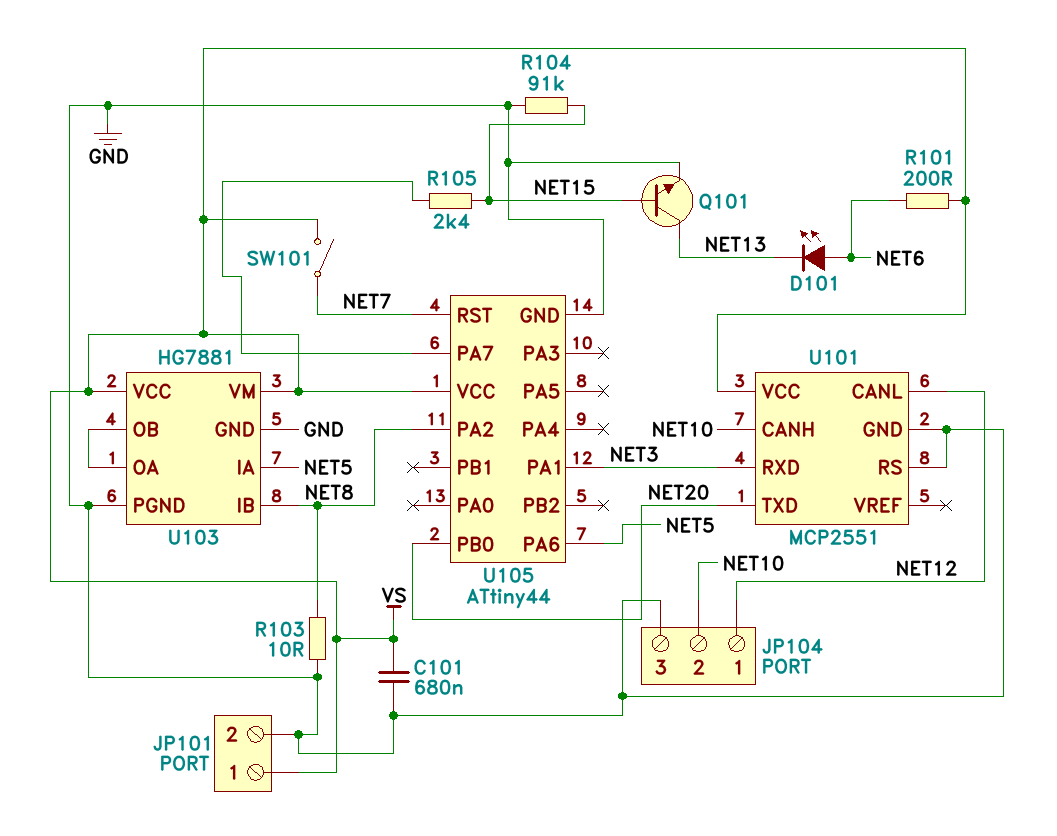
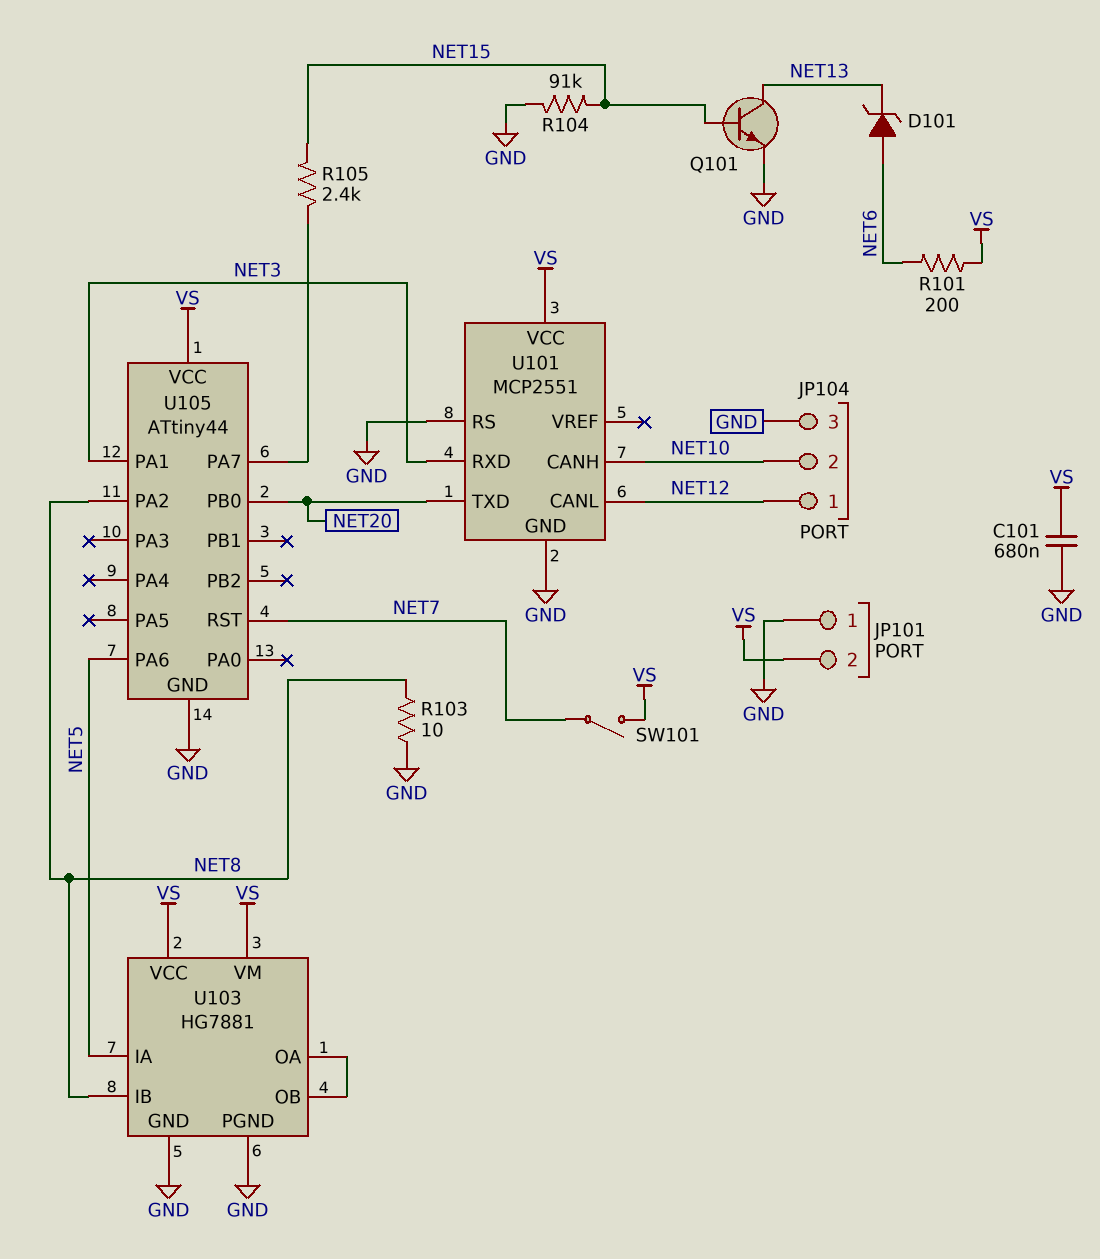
D101: LED (A NET6, K NET13) -> zener (A NET6, K NET13)
JP101 pin 1: VS -> GND
JP101 pin 2: GND -> VS

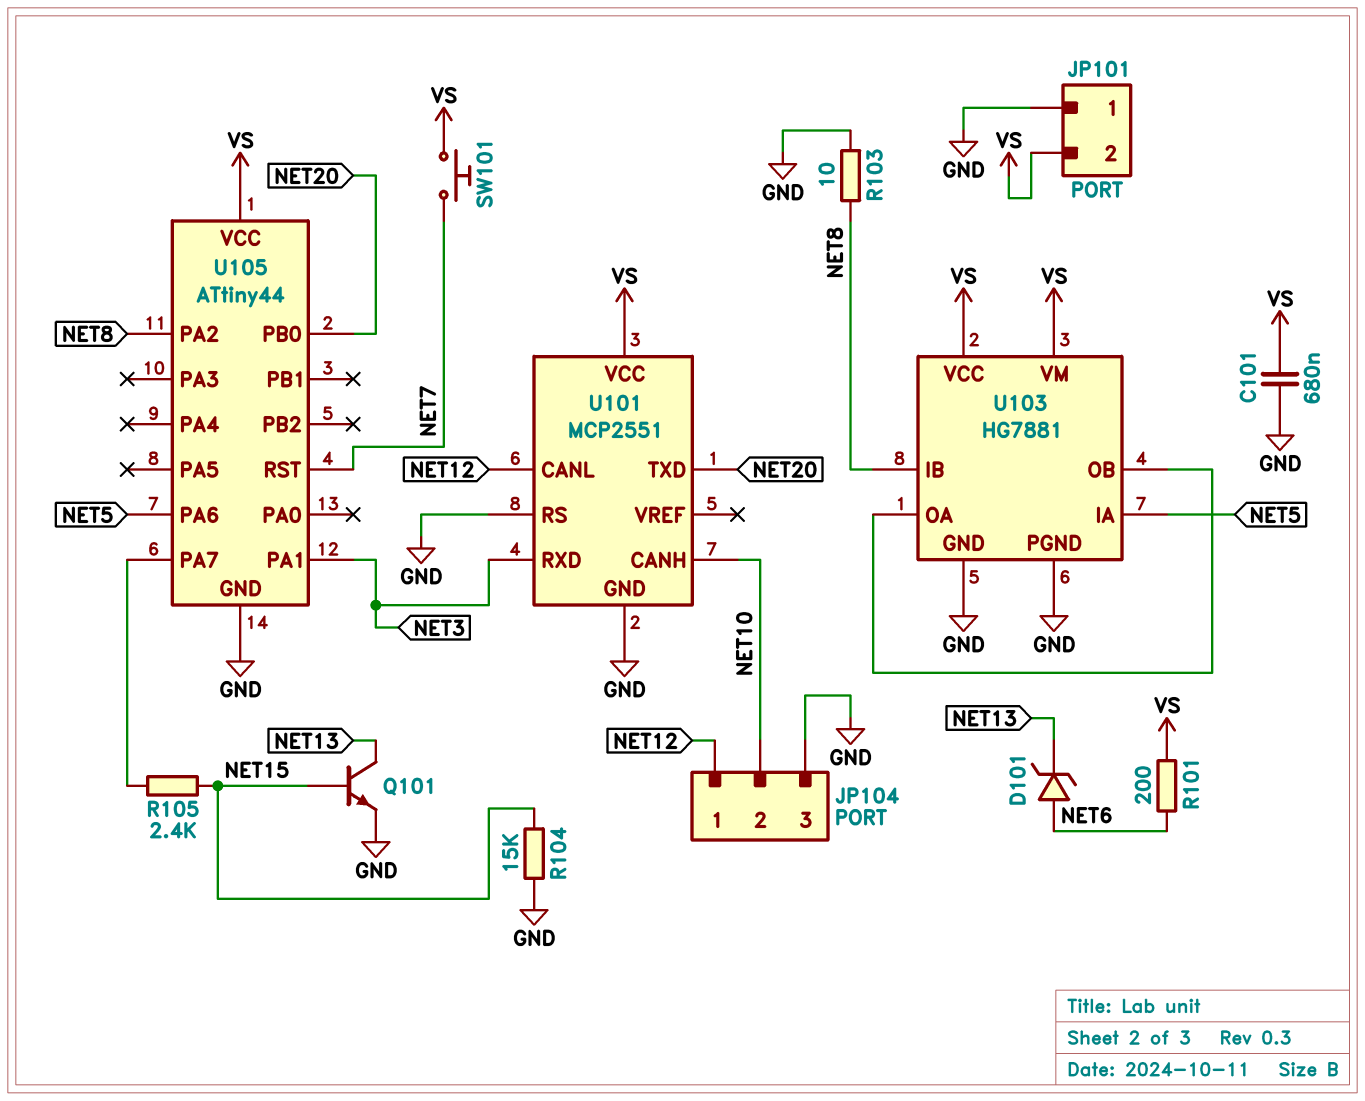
R104: 91k (GND, NET15) -> 15k (GND, NET15)
SW101: switch (NET7, VS) -> button (NET7, VS)

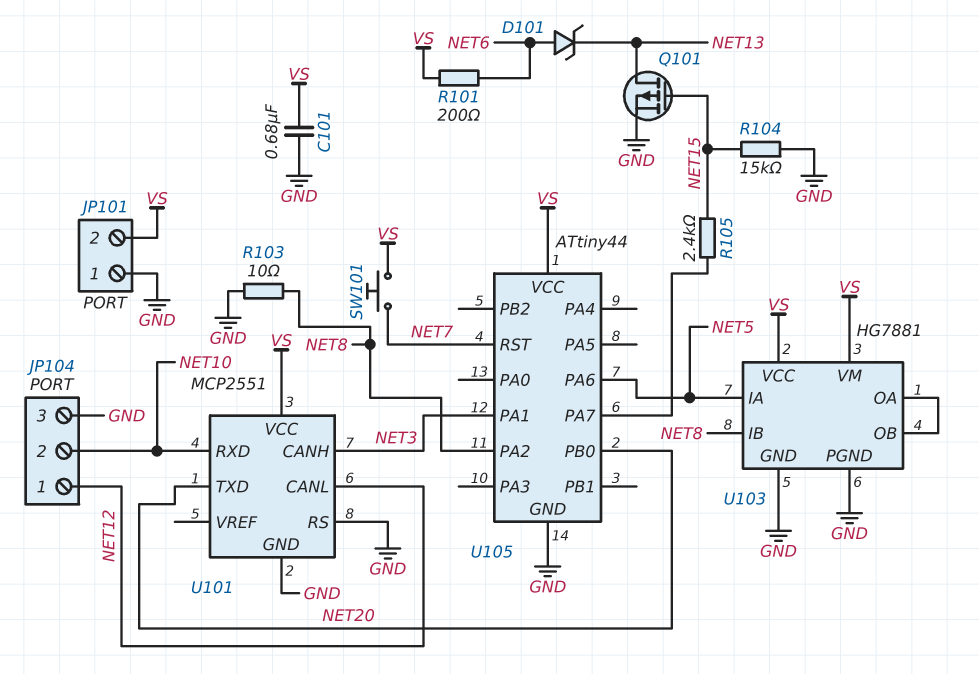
Q101: NPN (B NET15, C NET13, E GND) -> PMOS (G NET15, D NET13, S GND)
U101 pin CANH: NET10 -> NET3
U101 pin RXD: NET3 -> NET10

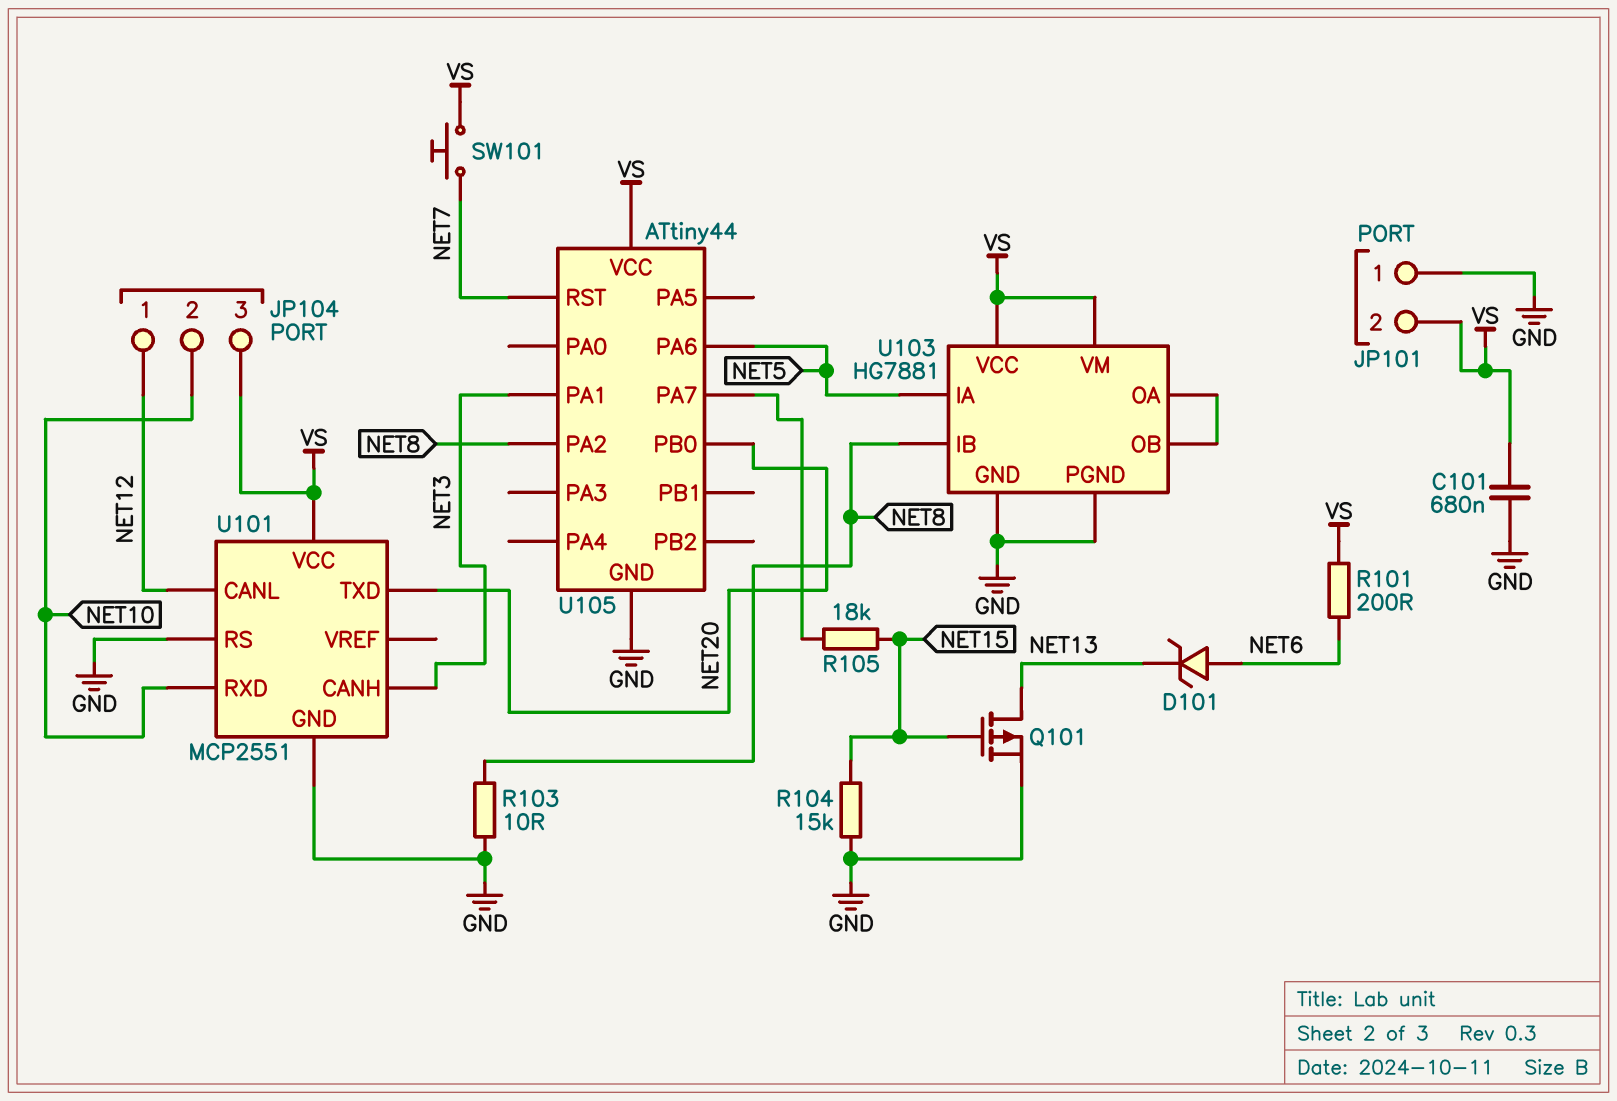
JP104 pin 3: GND -> VS
R105: 2.4k (NET15, U105/PA7) -> 18k (NET15, U105/PA7)

